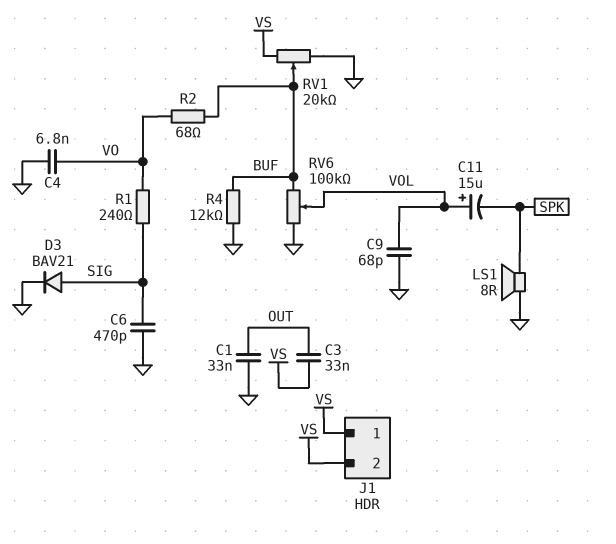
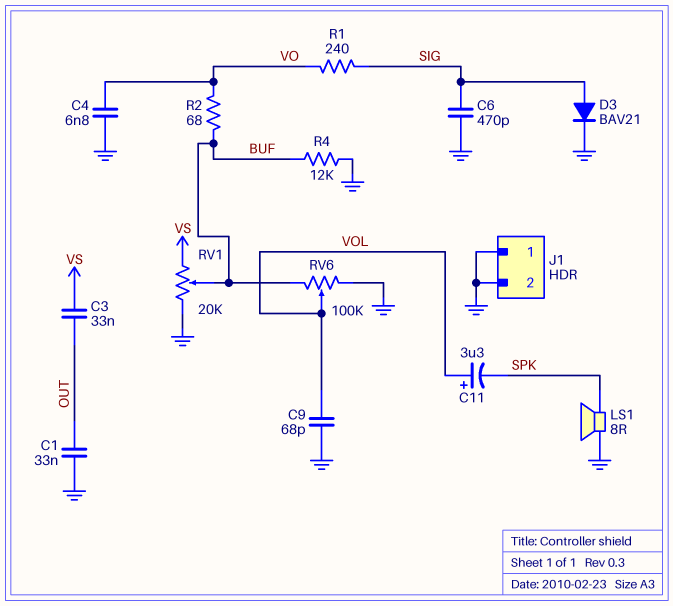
C11: 15uF (plus VOL, minus SPK) -> 3.3uF (plus VOL, minus SPK)
J1 pin 1: VS -> GND
J1 pin 2: VS -> GND

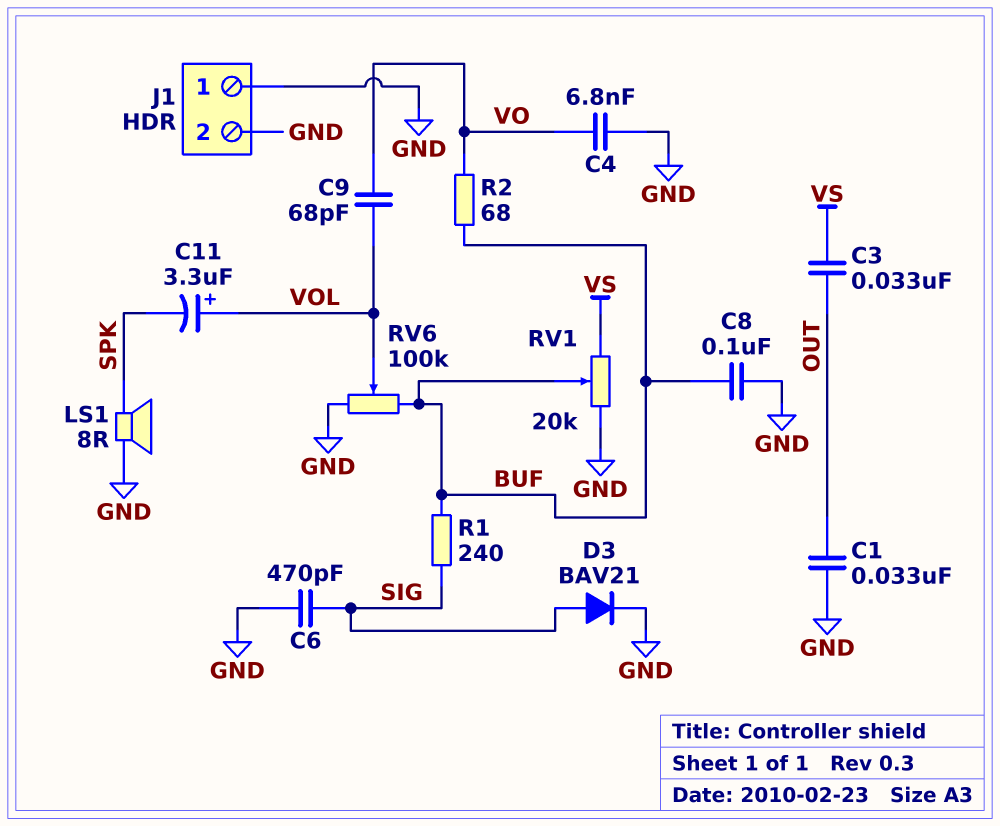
C8: none -> 100nF (BUF, GND)
C9: 68pF (GND, VOL) -> 68pF (VO, VOL)
R1: 240 (SIG, VO) -> 240 (BUF, SIG)
R4: 12k (BUF, GND) -> none

